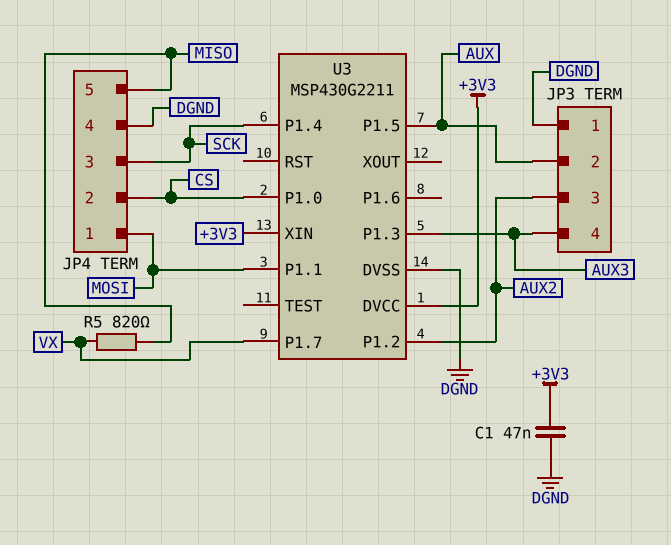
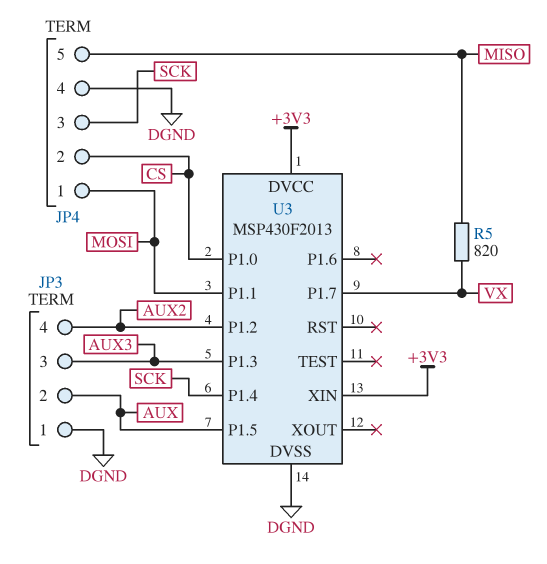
C1: 47nF (+3V3, DGND) -> none
JP3 pin 3: AUX2 -> AUX3
JP3 pin 4: AUX3 -> AUX2
U3: MSP430G2211 -> MSP430F2013

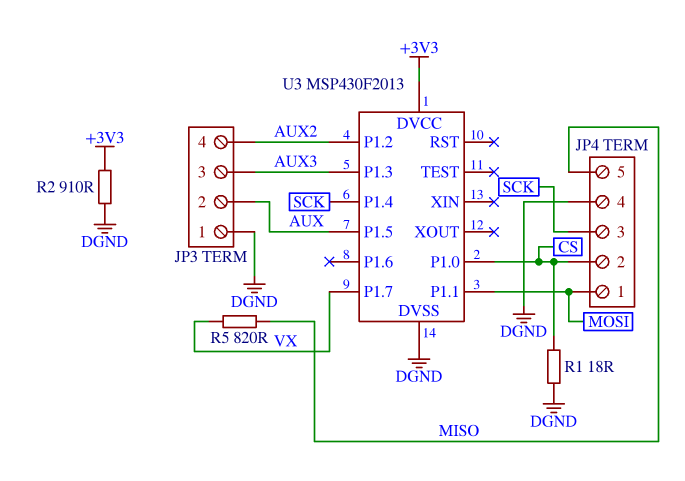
R1: none -> 18 (CS, DGND)
R2: none -> 910 (+3V3, DGND)
U3 pin XIN: +3V3 -> none

